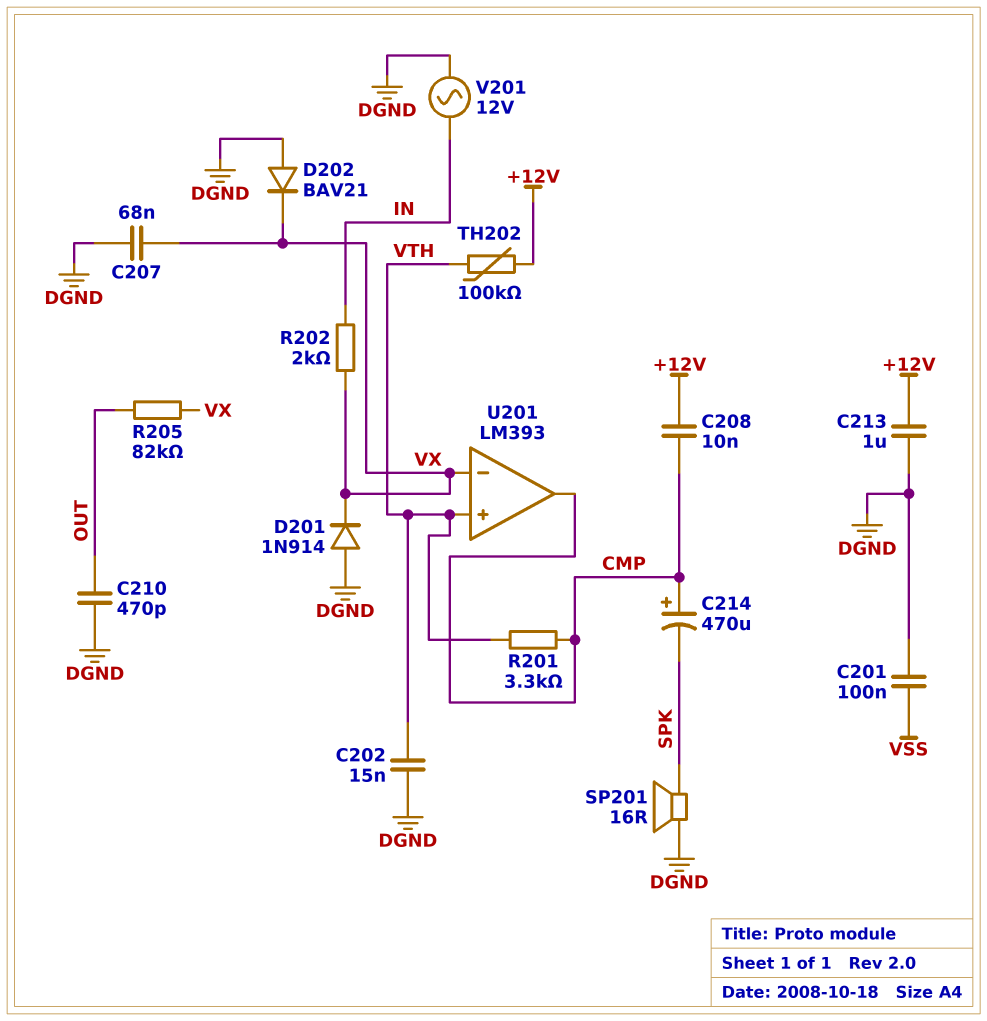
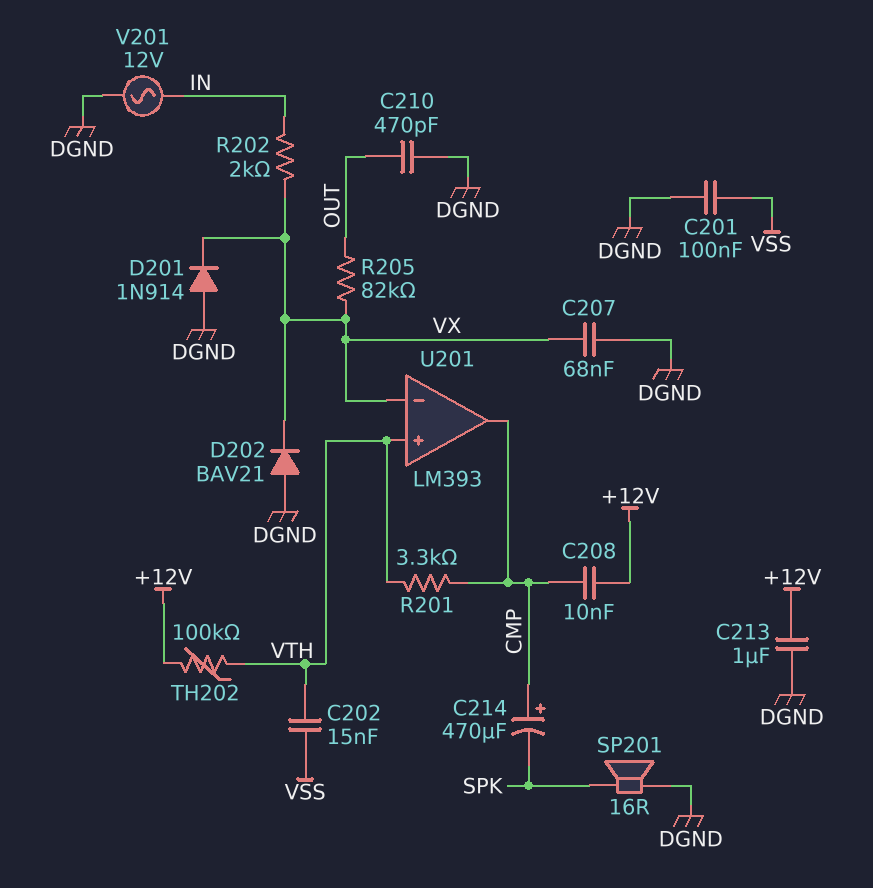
C202: 15nF (DGND, VTH) -> 15nF (VSS, VTH)

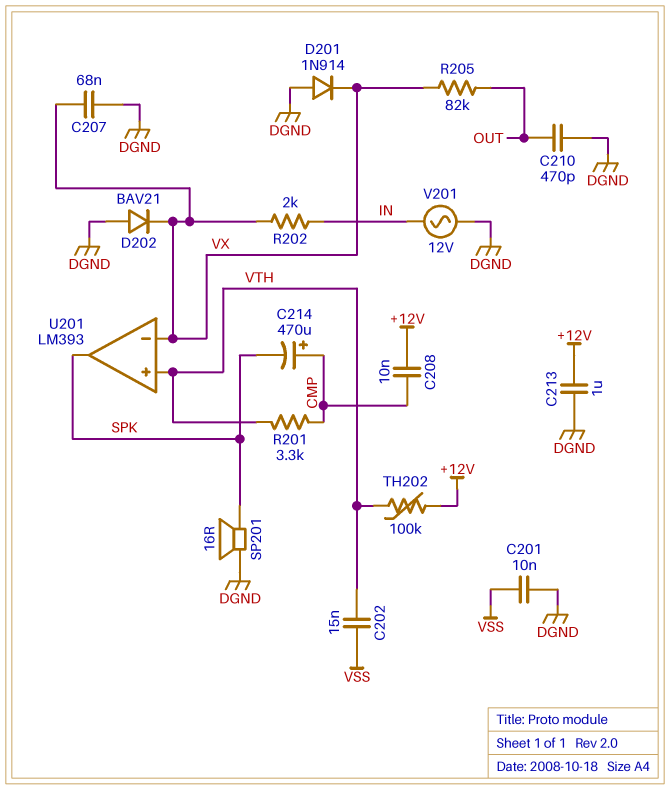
C201: 100nF (DGND, VSS) -> 10nF (DGND, VSS)
U201 pin out: CMP -> SPK

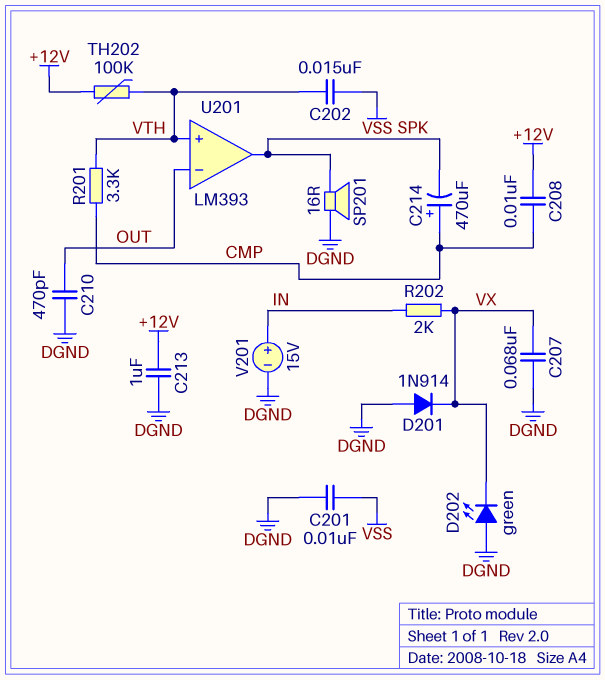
D202: diode BAV21 (A DGND, K VX) -> LED green (A DGND, K VX)
R205: 82k (OUT, VX) -> none
U201 pin in-: VX -> OUT
V201: AC 12V (DGND, IN) -> 15V (plus IN, minus DGND)

